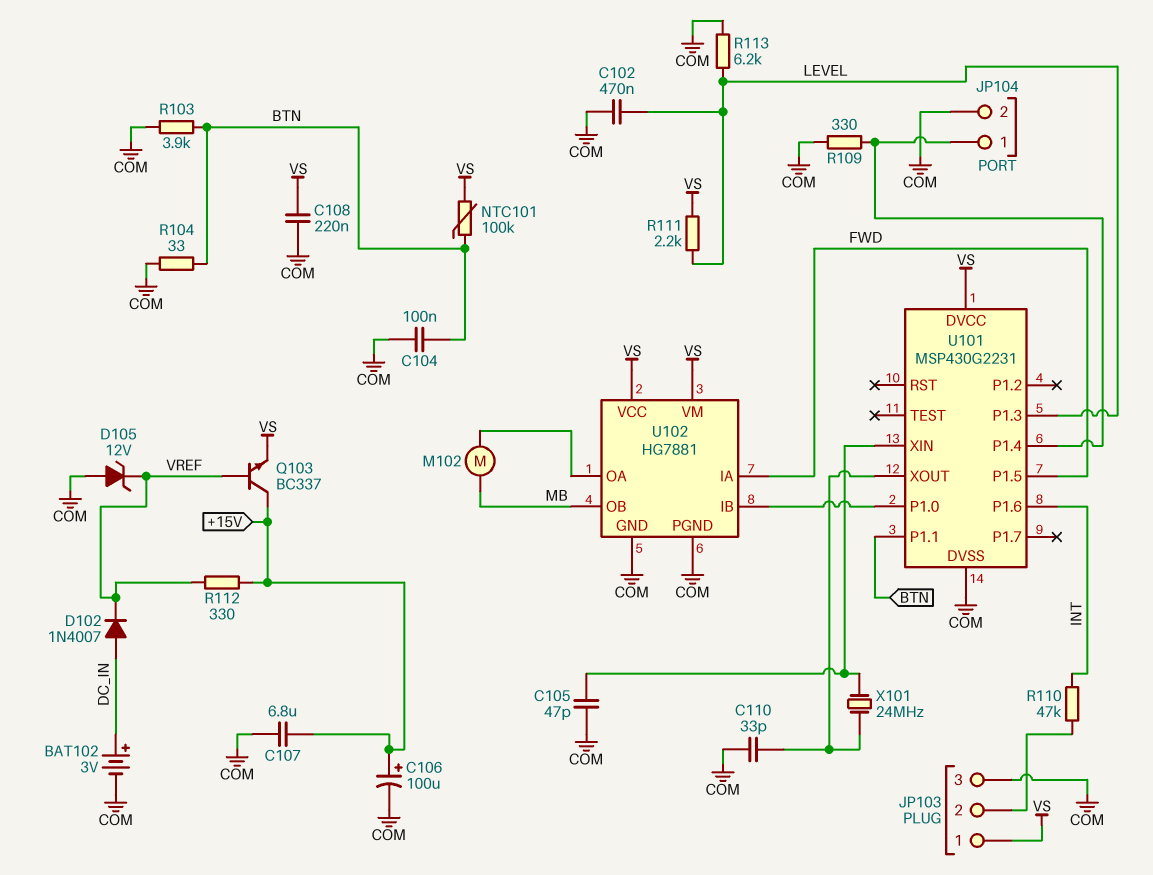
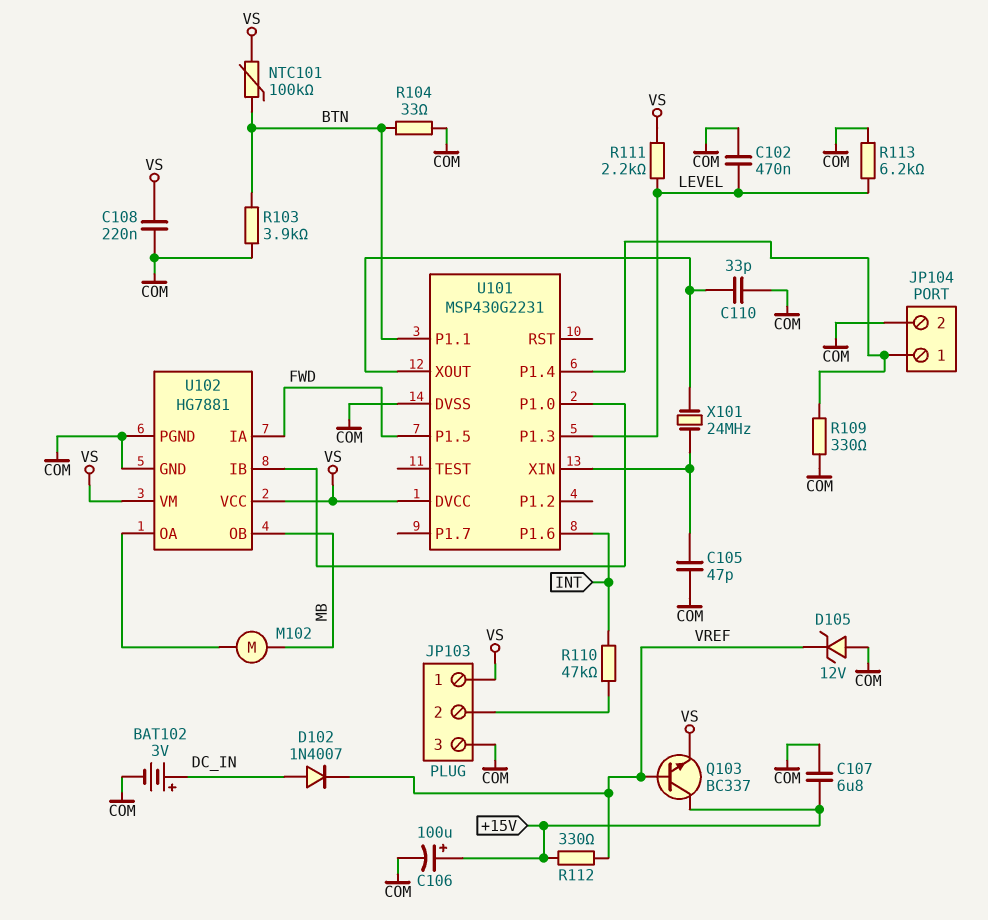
C104: 100nF (BTN, COM) -> none

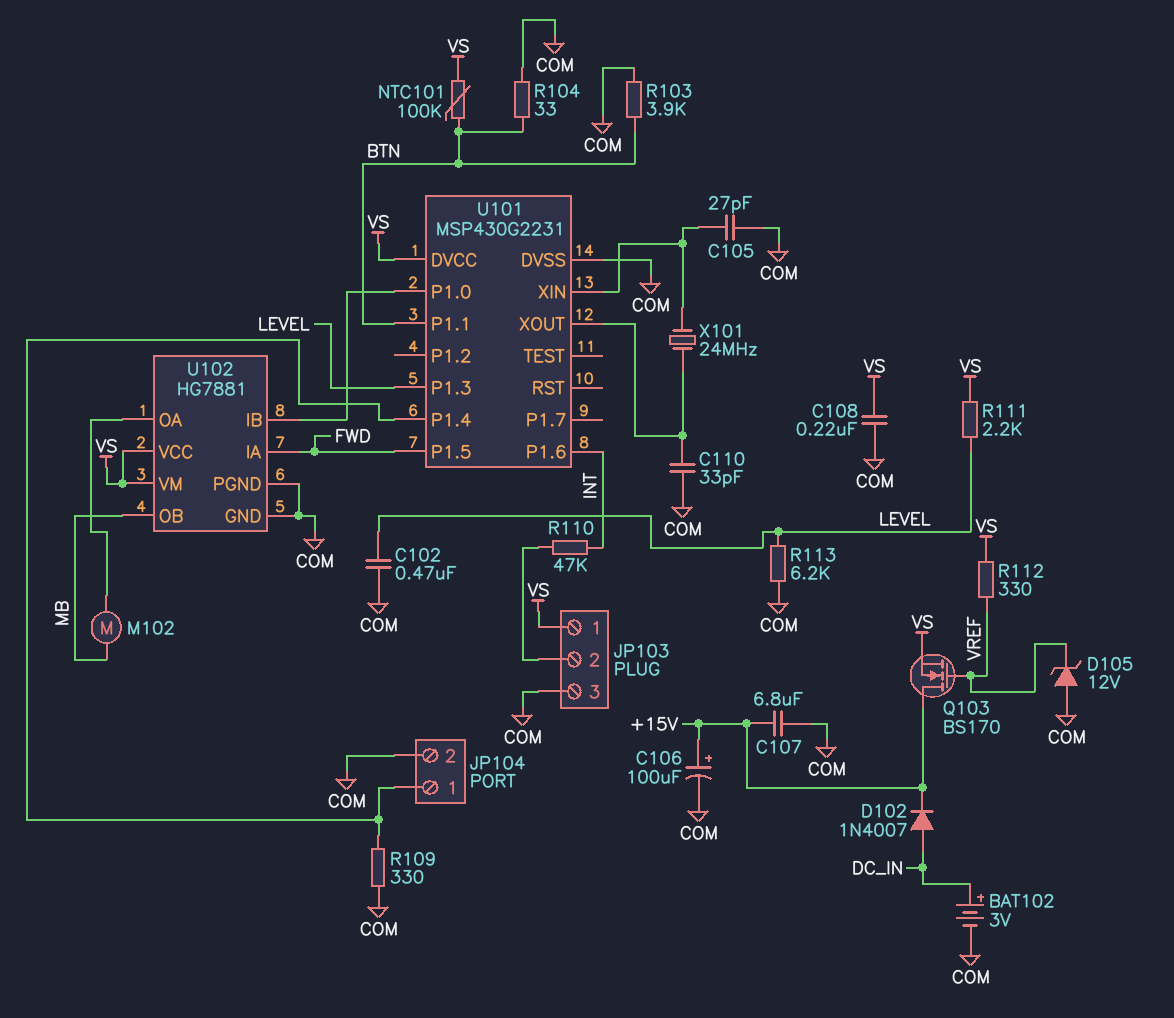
C105: 47pF (COM, U101/XIN) -> 27pF (COM, U101/XIN)
D102: diode 1N4007 (A DC_IN, K VREF) -> diode 1N4007 (A DC_IN, K +15V)
Q103: NPN BC337 (B VREF, C +15V, E VS) -> NMOS BS170 (G VREF, D +15V, S VS)
R112: 330 (+15V, VREF) -> 330 (VREF, VS)

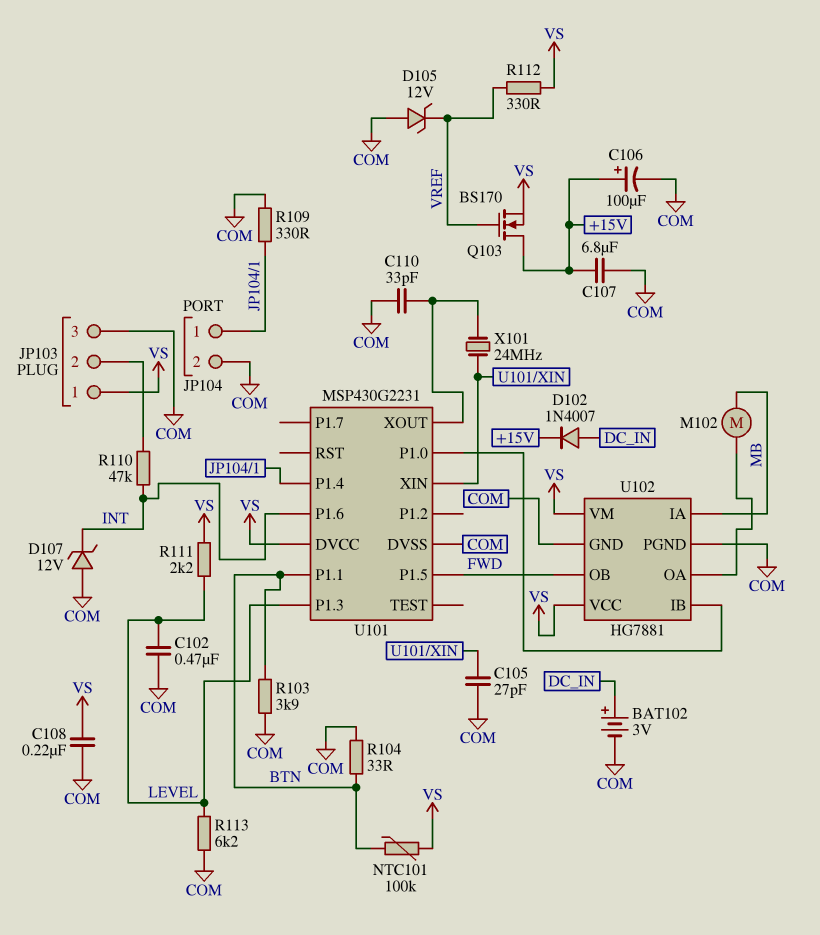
D107: none -> zener 12V (A COM, K INT)
U102 pin IA: FWD -> MB
U102 pin OB: MB -> FWD

